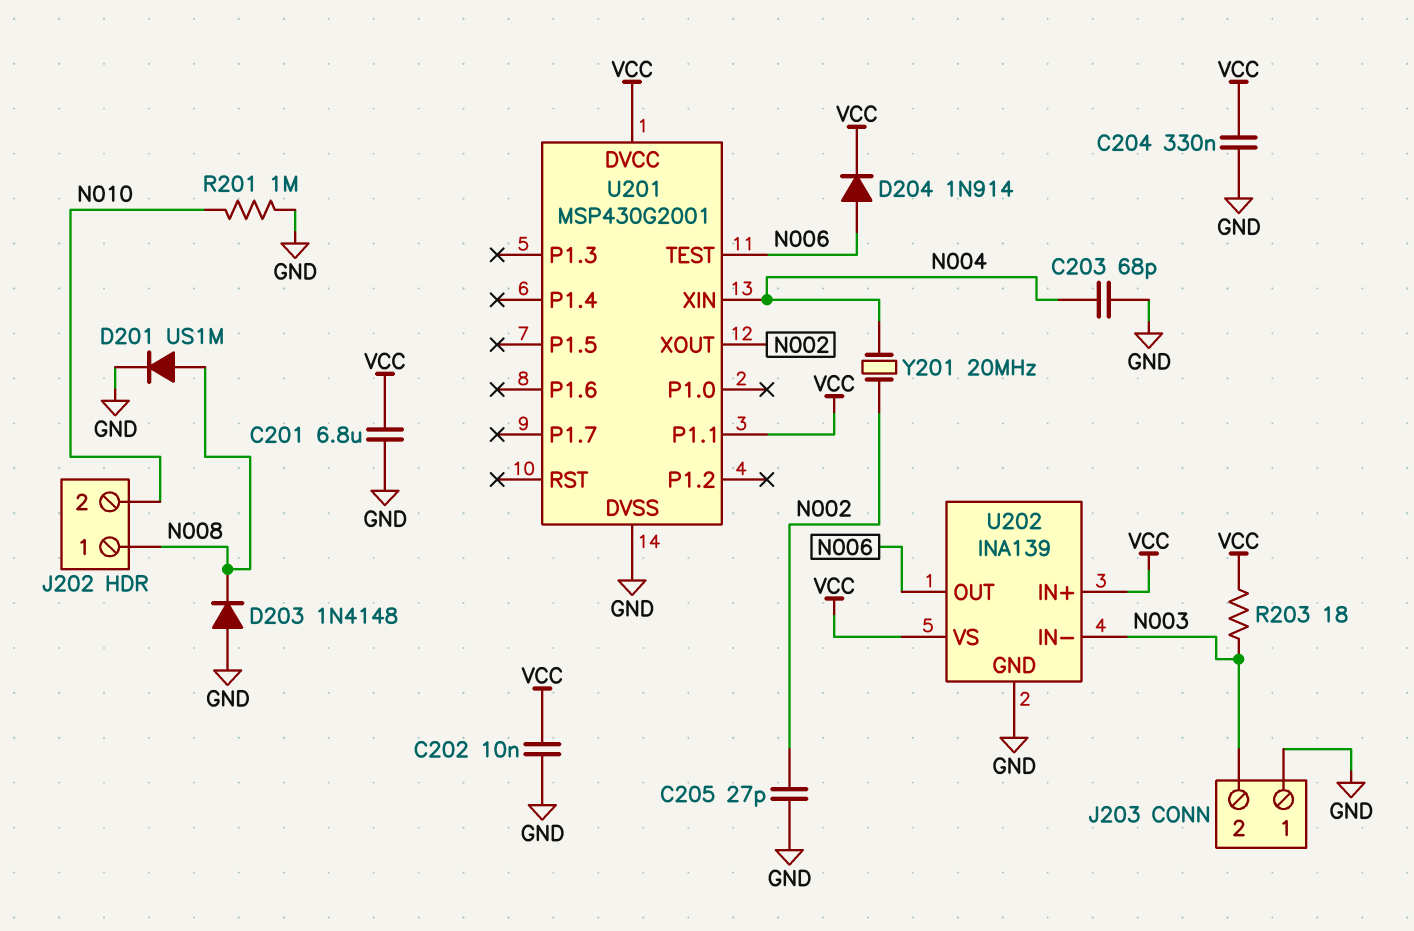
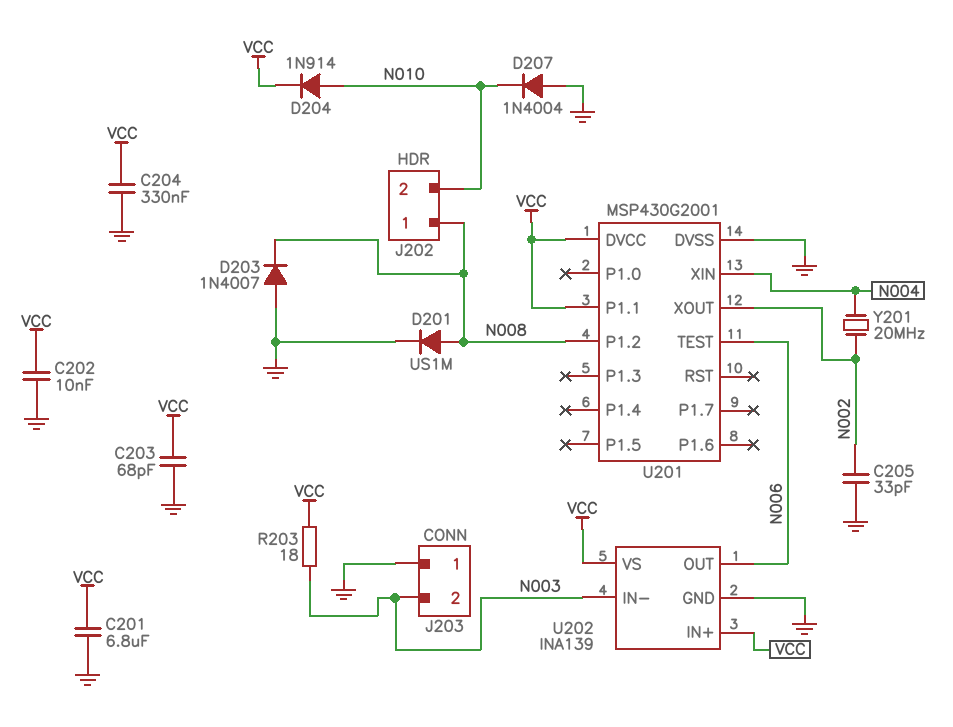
C203: 68pF (GND, N004) -> 68pF (GND, VCC)
C205: 27pF (GND, N002) -> 33pF (GND, N002)
D203: diode 1N4148 (A GND, K N008) -> diode 1N4007 (A GND, K N008)
D204: diode 1N914 (A N006, K VCC) -> diode 1N914 (A N010, K VCC)
D207: none -> diode 1N4004 (A GND, K N010)
R201: 1M (GND, N010) -> none
U201 pin P1.2: none -> N008

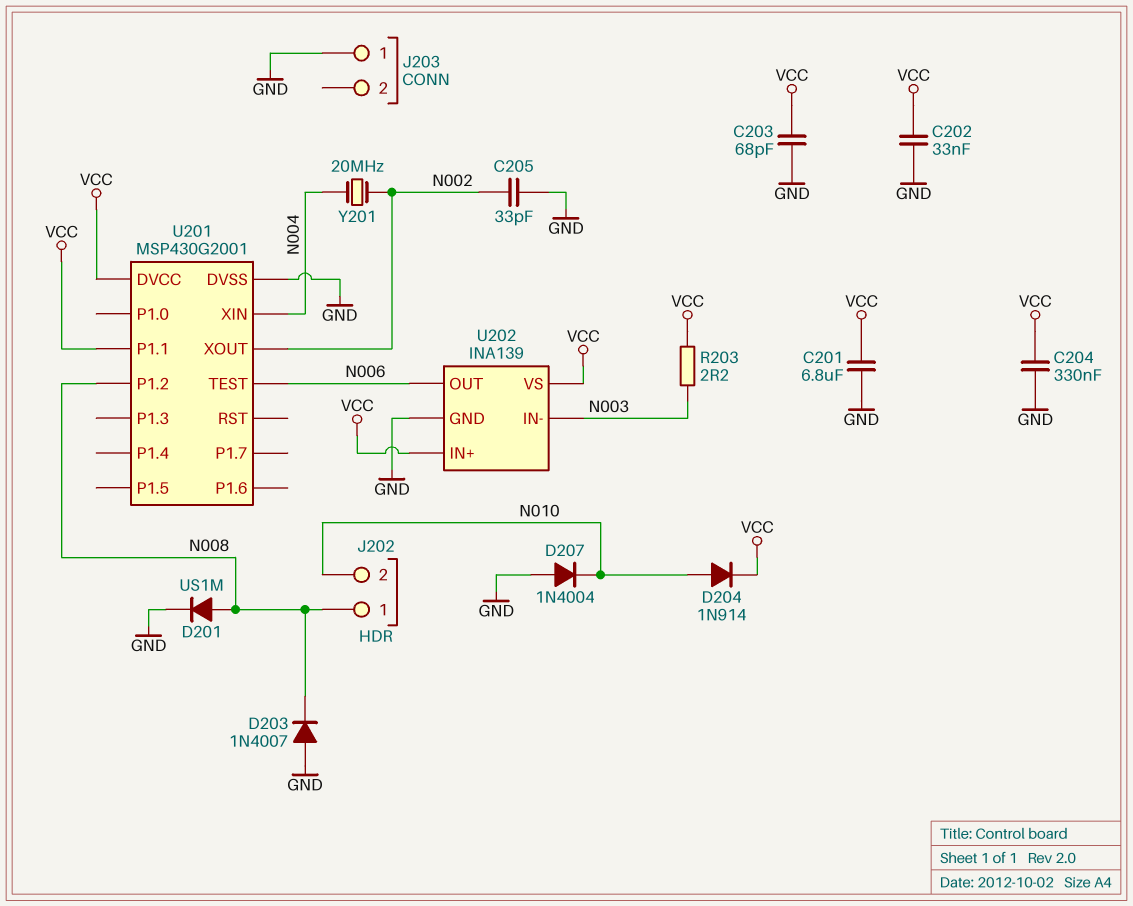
C202: 10nF (GND, VCC) -> 33nF (GND, VCC)
J203 pin 2: N003 -> none
R203: 18 (N003, VCC) -> 2.2 (N003, VCC)

